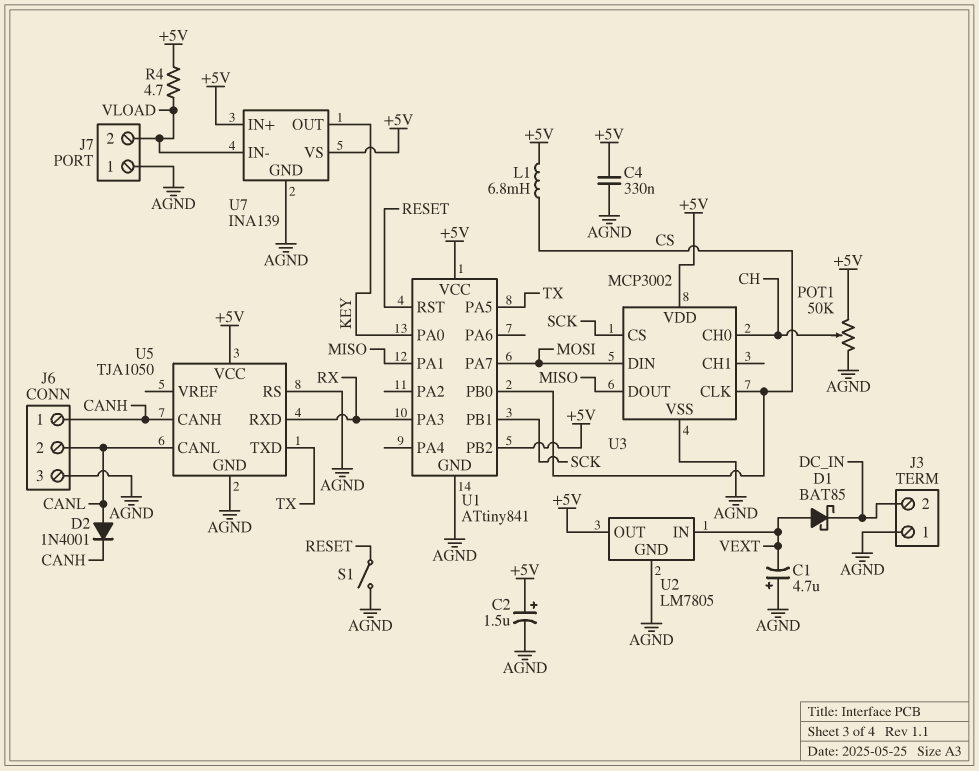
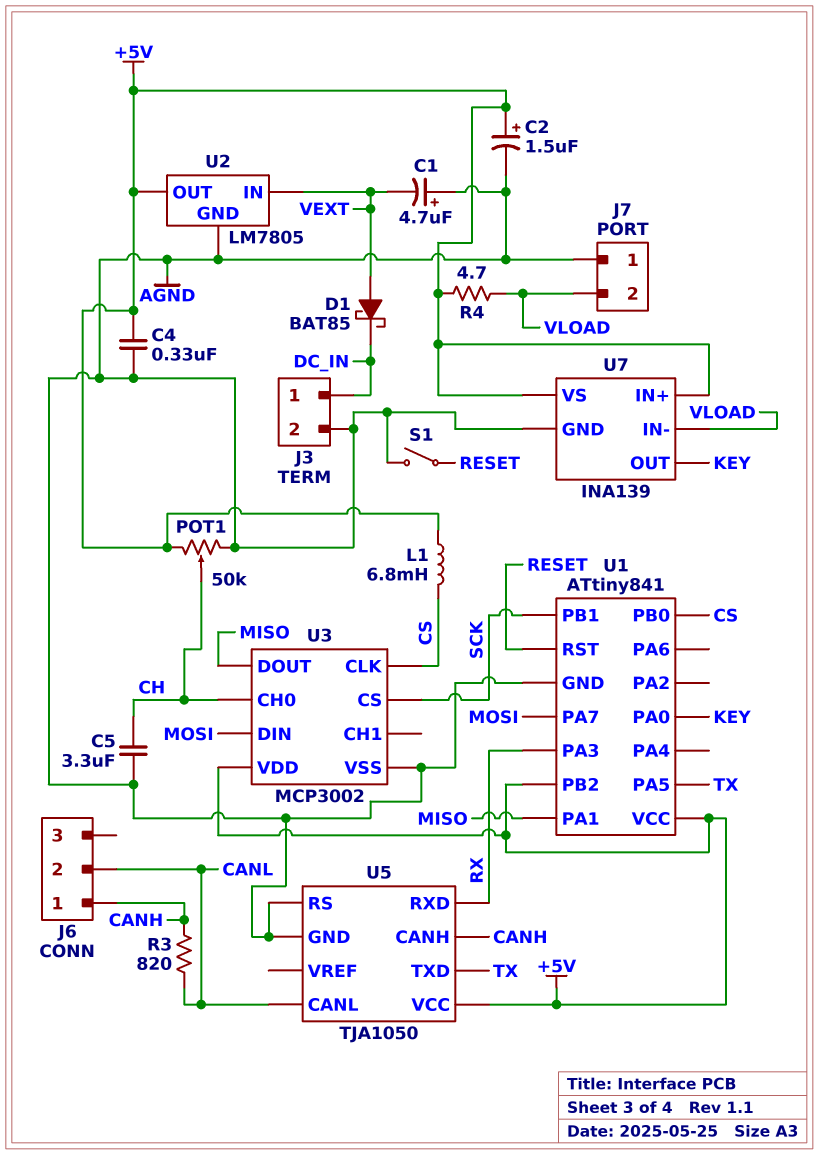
C5: none -> 3.3uF (AGND, CH)
D2: diode 1N4001 (A CANL, K CANH) -> none
J3 pin 1: AGND -> DC_IN
J3 pin 2: DC_IN -> AGND
J6 pin 3: AGND -> none
R3: none -> 820 (CANH, CANL)

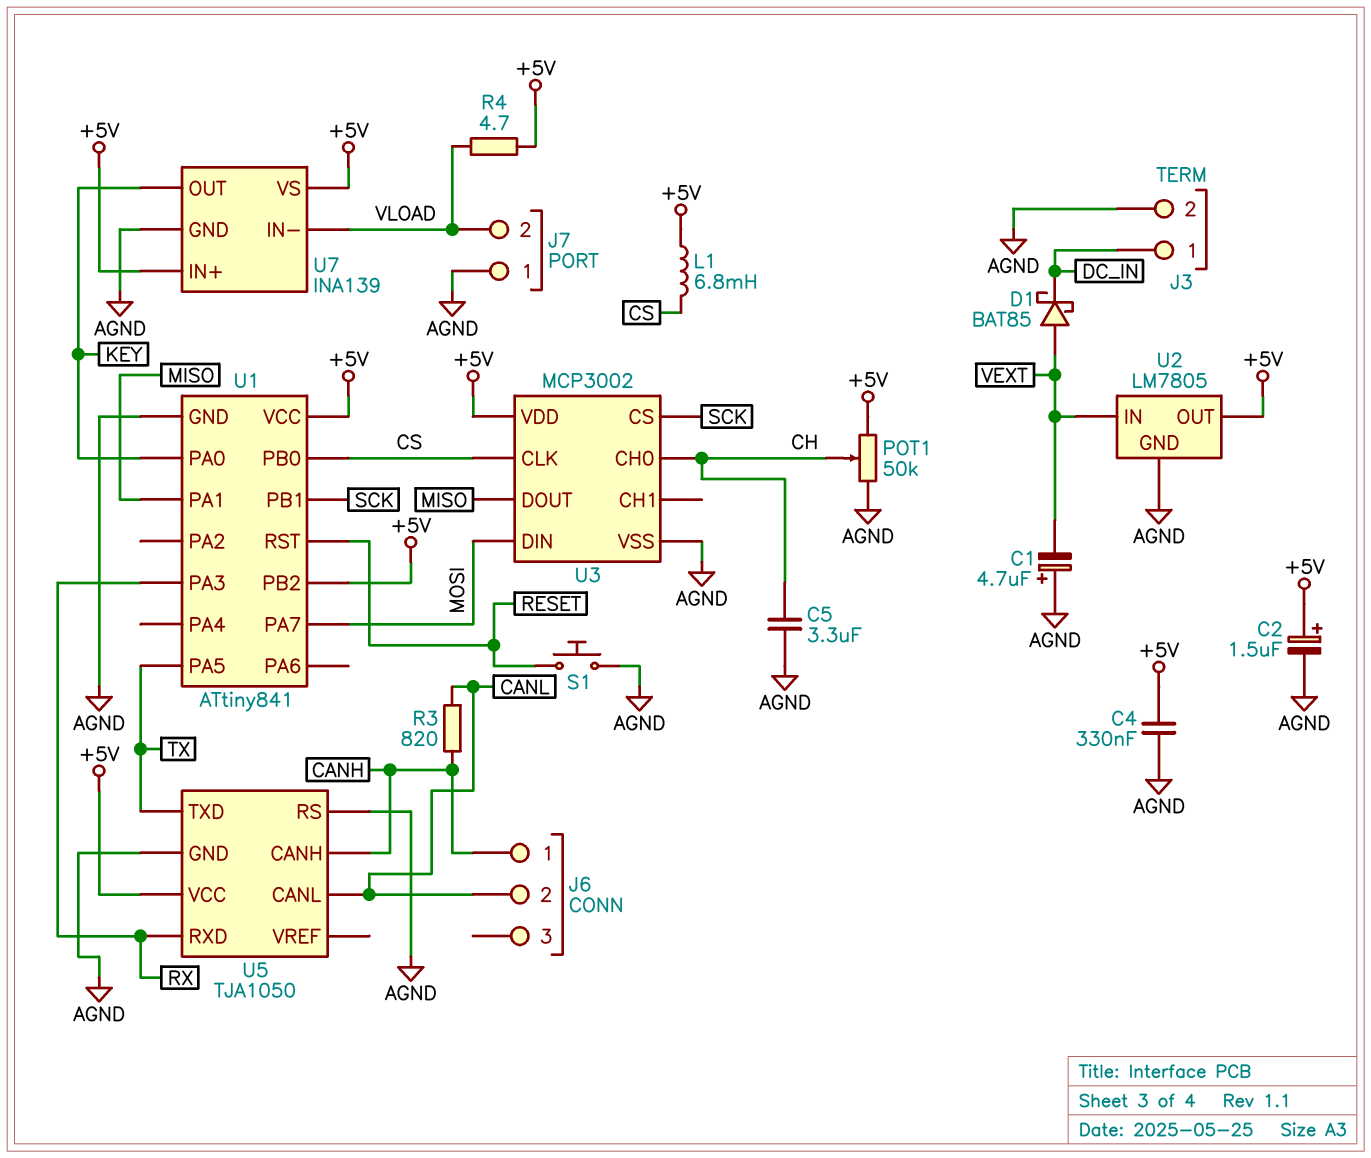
S1: switch (AGND, RESET) -> button (AGND, RESET)

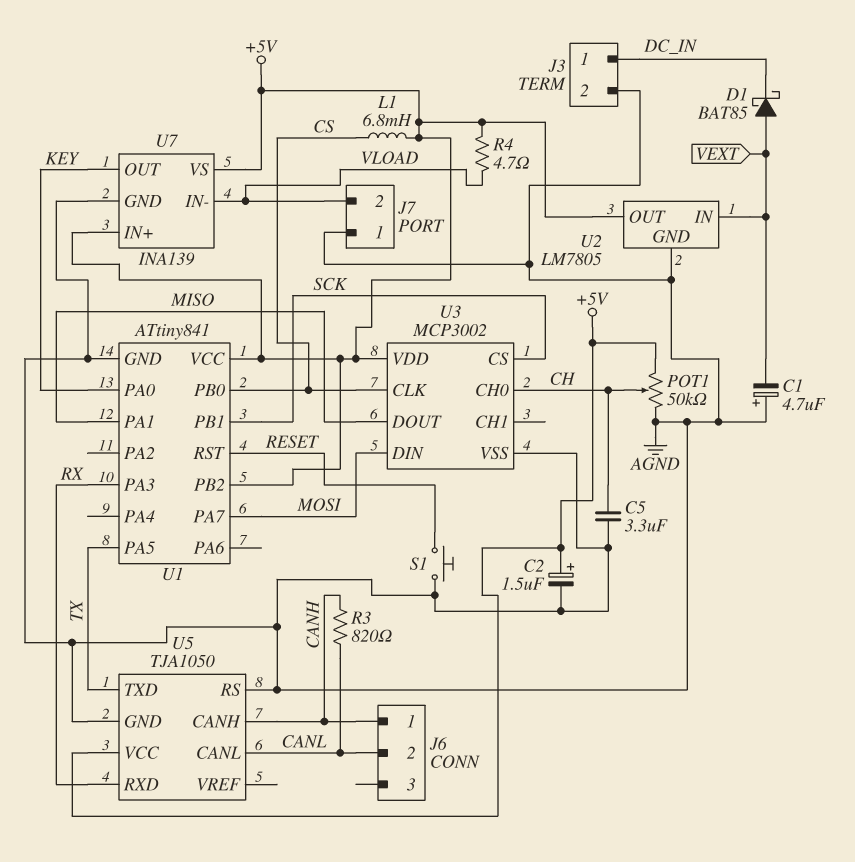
C4: 330nF (+5V, AGND) -> none

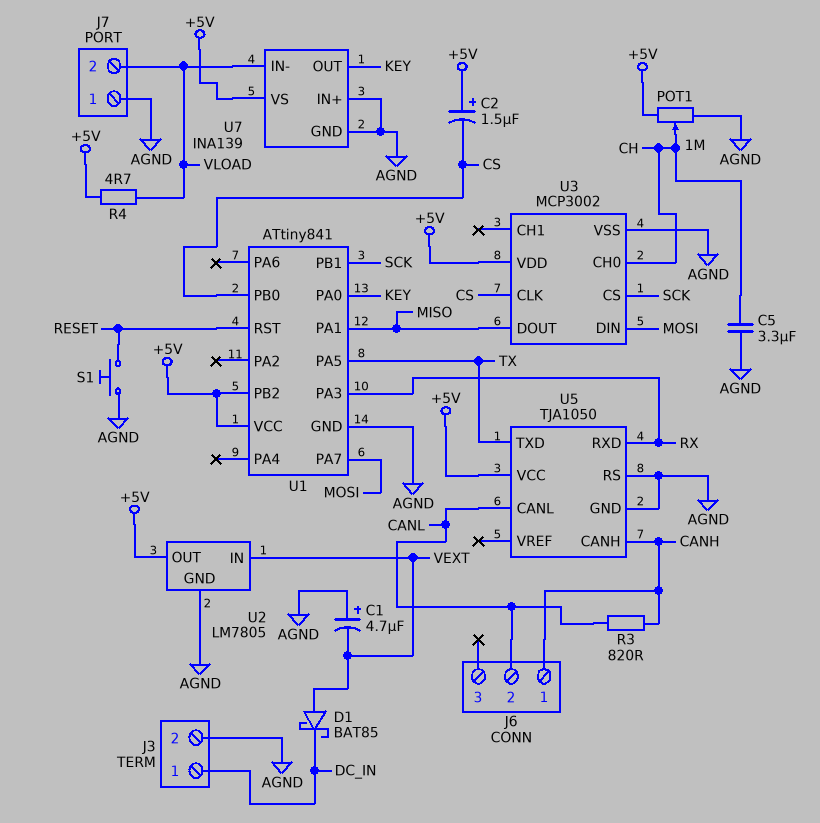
C2: 1.5uF (plus +5V, minus AGND) -> 1.5uF (plus +5V, minus CS)
L1: 6.8mH (+5V, CS) -> none
POT1: 50k (+5V, AGND, wiper CH) -> 1M (+5V, AGND, wiper CH)
U7 pin IN+: +5V -> AGND

